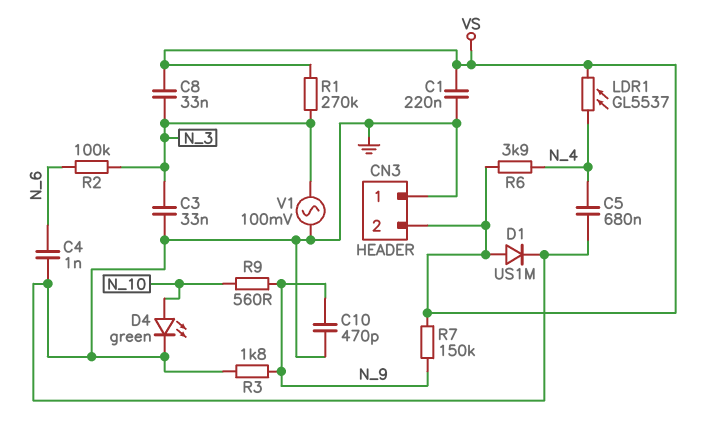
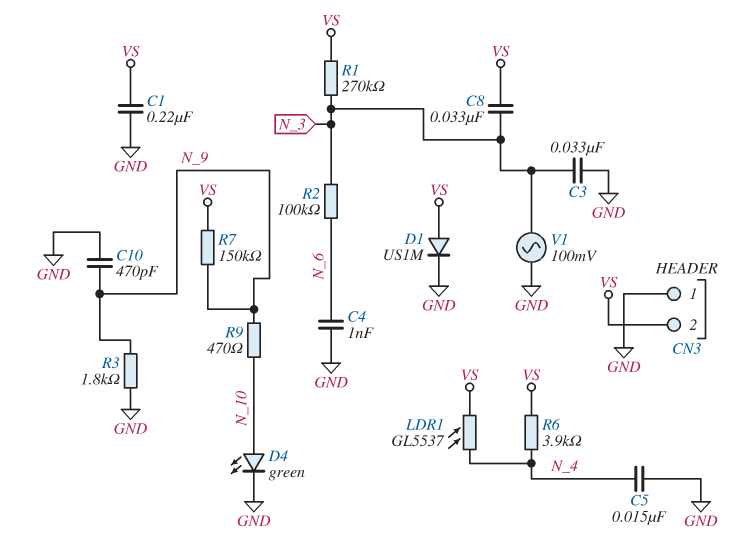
C5: 680nF (GND, N_4) -> 15nF (GND, N_4)
R9: 560 (N_9, N_10) -> 470 (N_9, N_10)

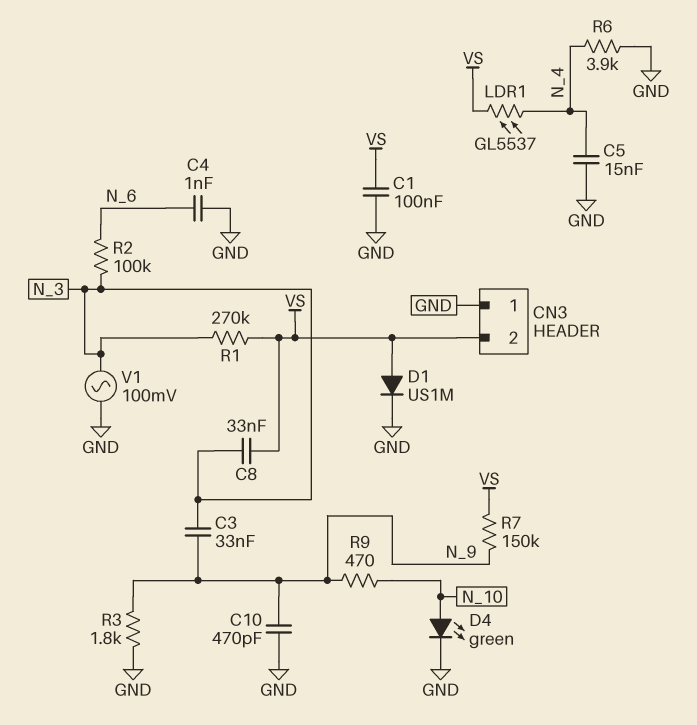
C1: 220nF (GND, VS) -> 100nF (GND, VS)
C3: 33nF (GND, N_3) -> 33nF (N_3, N_9)
R6: 3.9k (N_4, VS) -> 3.9k (GND, N_4)

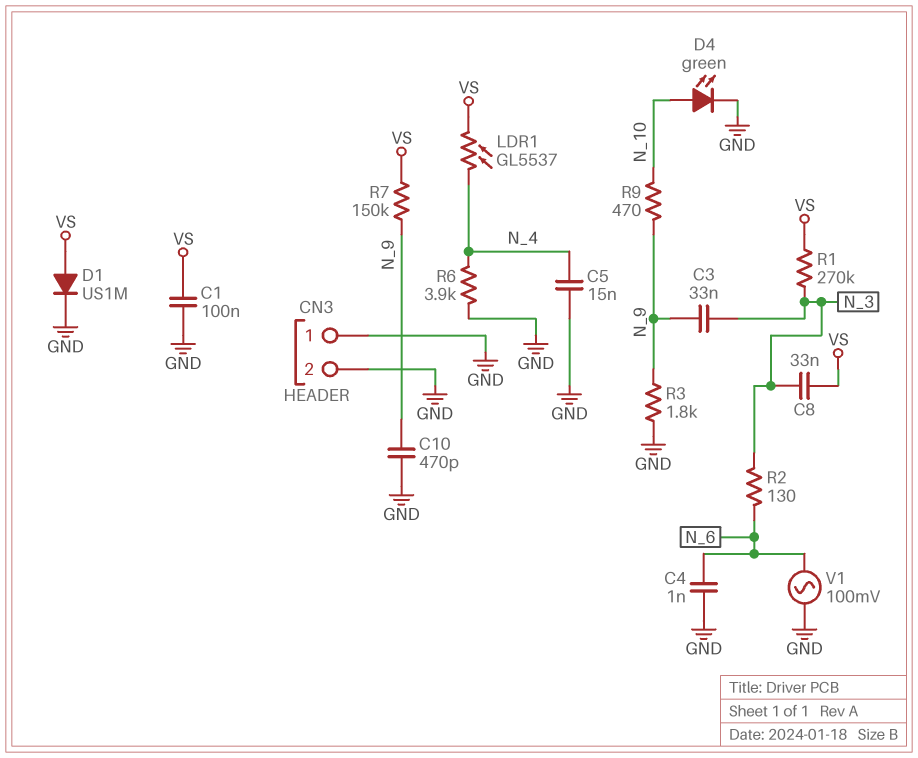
CN3 pin 2: VS -> GND
R2: 100k (N_3, N_6) -> 130 (N_3, N_6)
V1: AC 100mV (GND, N_3) -> AC 100mV (GND, N_6)

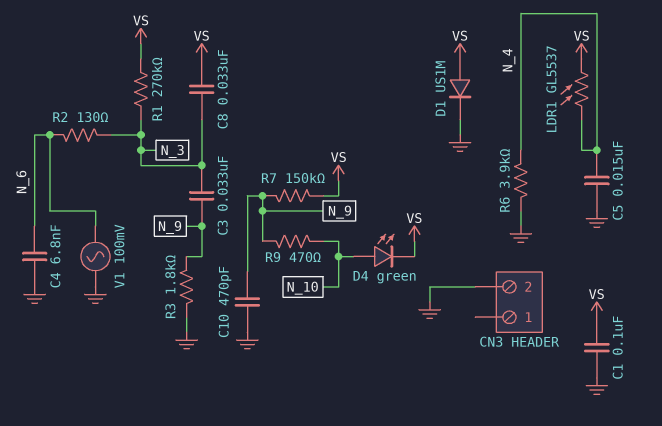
C4: 1nF (GND, N_6) -> 6.8nF (GND, N_6)
CN3 pin 1: GND -> none
D4: LED green (A N_10, K GND) -> LED green (A N_10, K VS)

